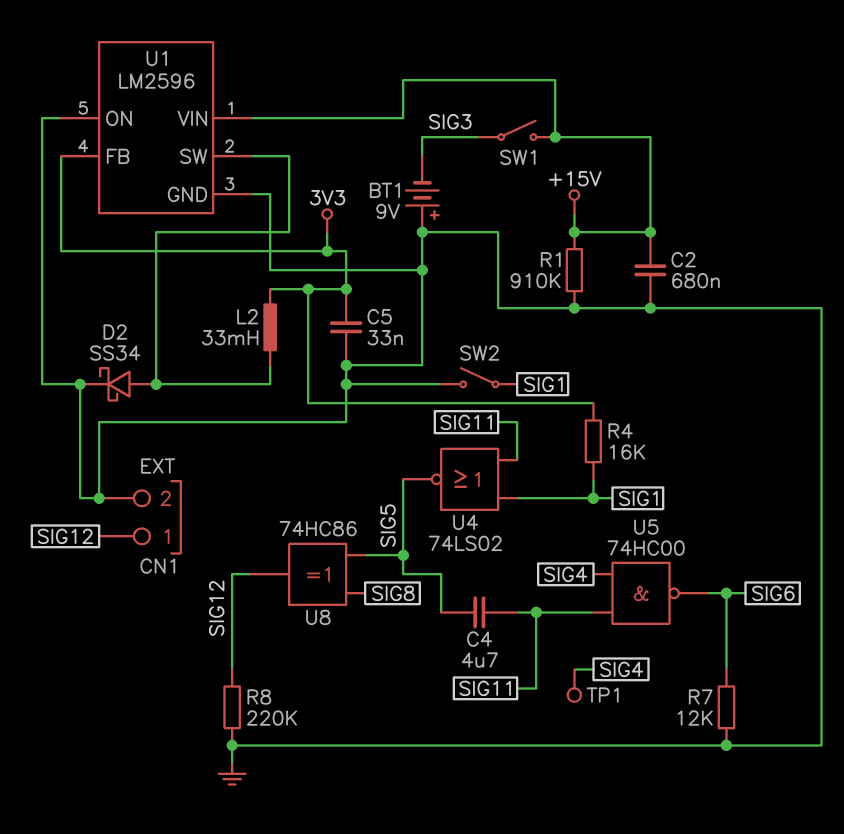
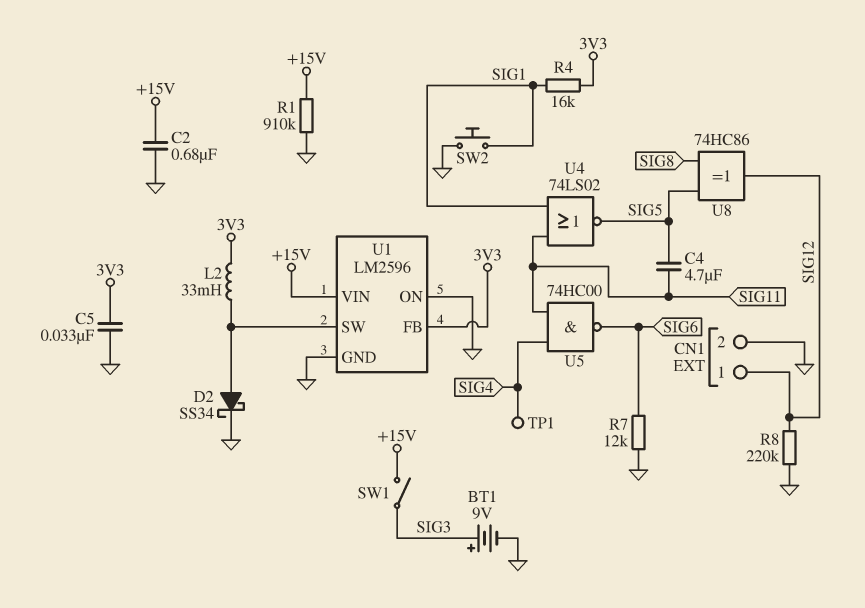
BT1: 9V (plus GND, minus SIG3) -> 9V (plus SIG3, minus GND)
SW2: switch (GND, SIG1) -> button (GND, SIG1)

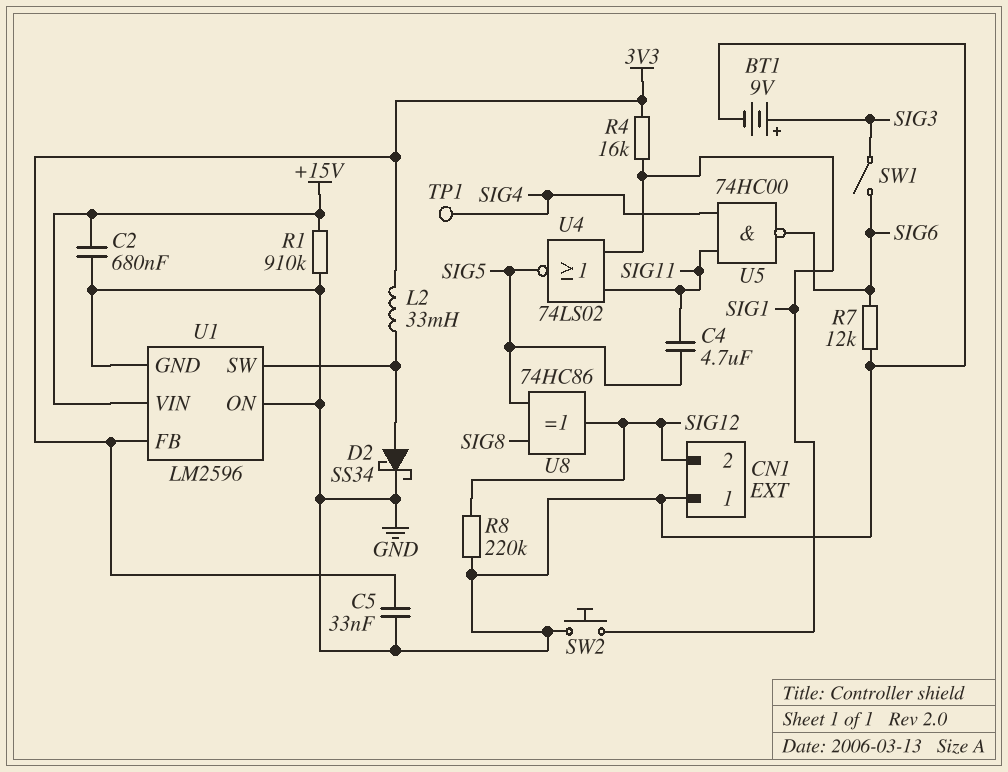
CN1 pin 1: SIG12 -> GND
CN1 pin 2: GND -> SIG12
SW1: switch (+15V, SIG3) -> switch (SIG3, SIG6)

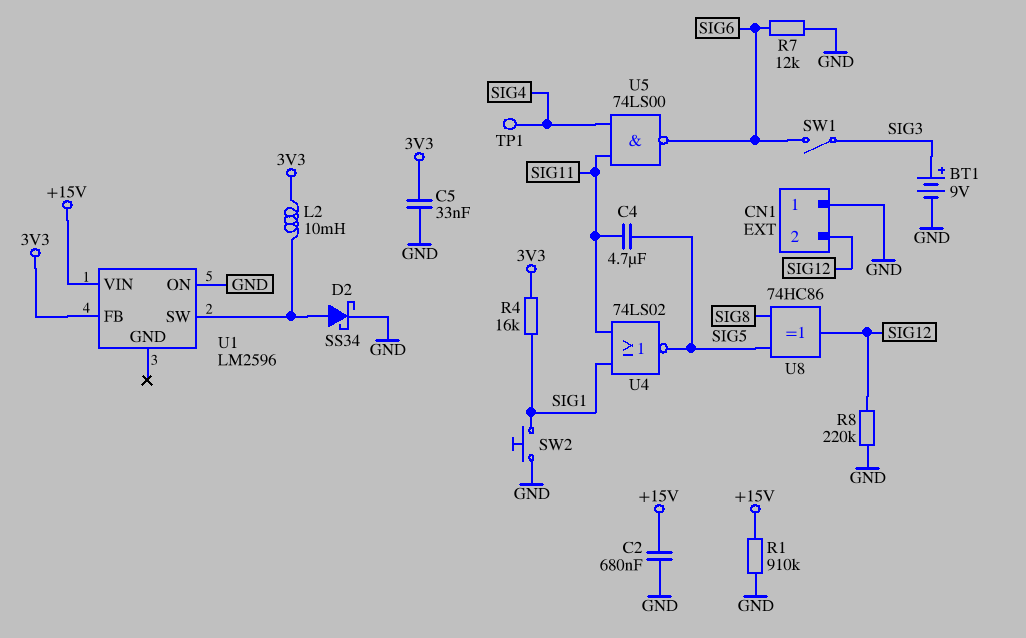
L2: 33mH (3V3, U1/SW) -> 10mH (3V3, U1/SW)
U1 pin GND: GND -> none
U5: NAND 74HC00 (in SIG4, in SIG11, out SIG6) -> NAND 74LS00 (in SIG4, in SIG11, out SIG6)

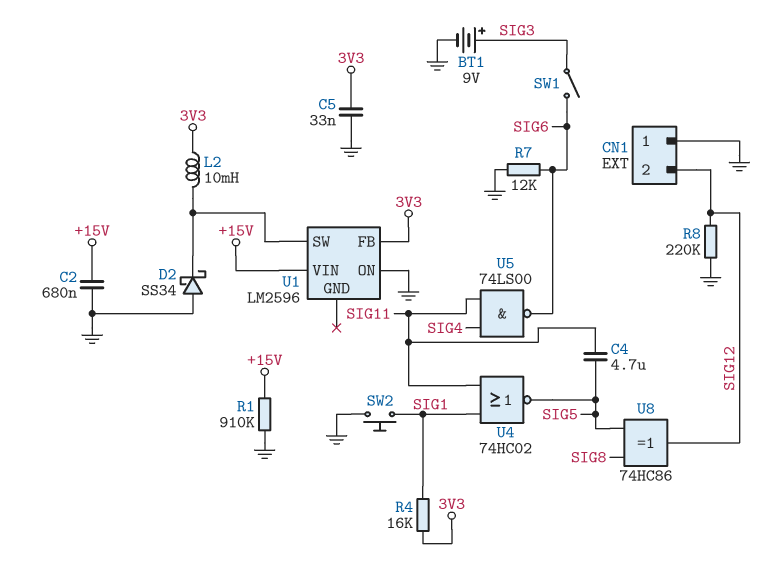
D2: schottky SS34 (A U1/SW, K GND) -> schottky SS34 (A GND, K U1/SW)
TP1: test point (SIG4) -> none
U4: NOR 74LS02 (in SIG1, in SIG11, out SIG5) -> NOR 74HC02 (in SIG1, in SIG11, out SIG5)

